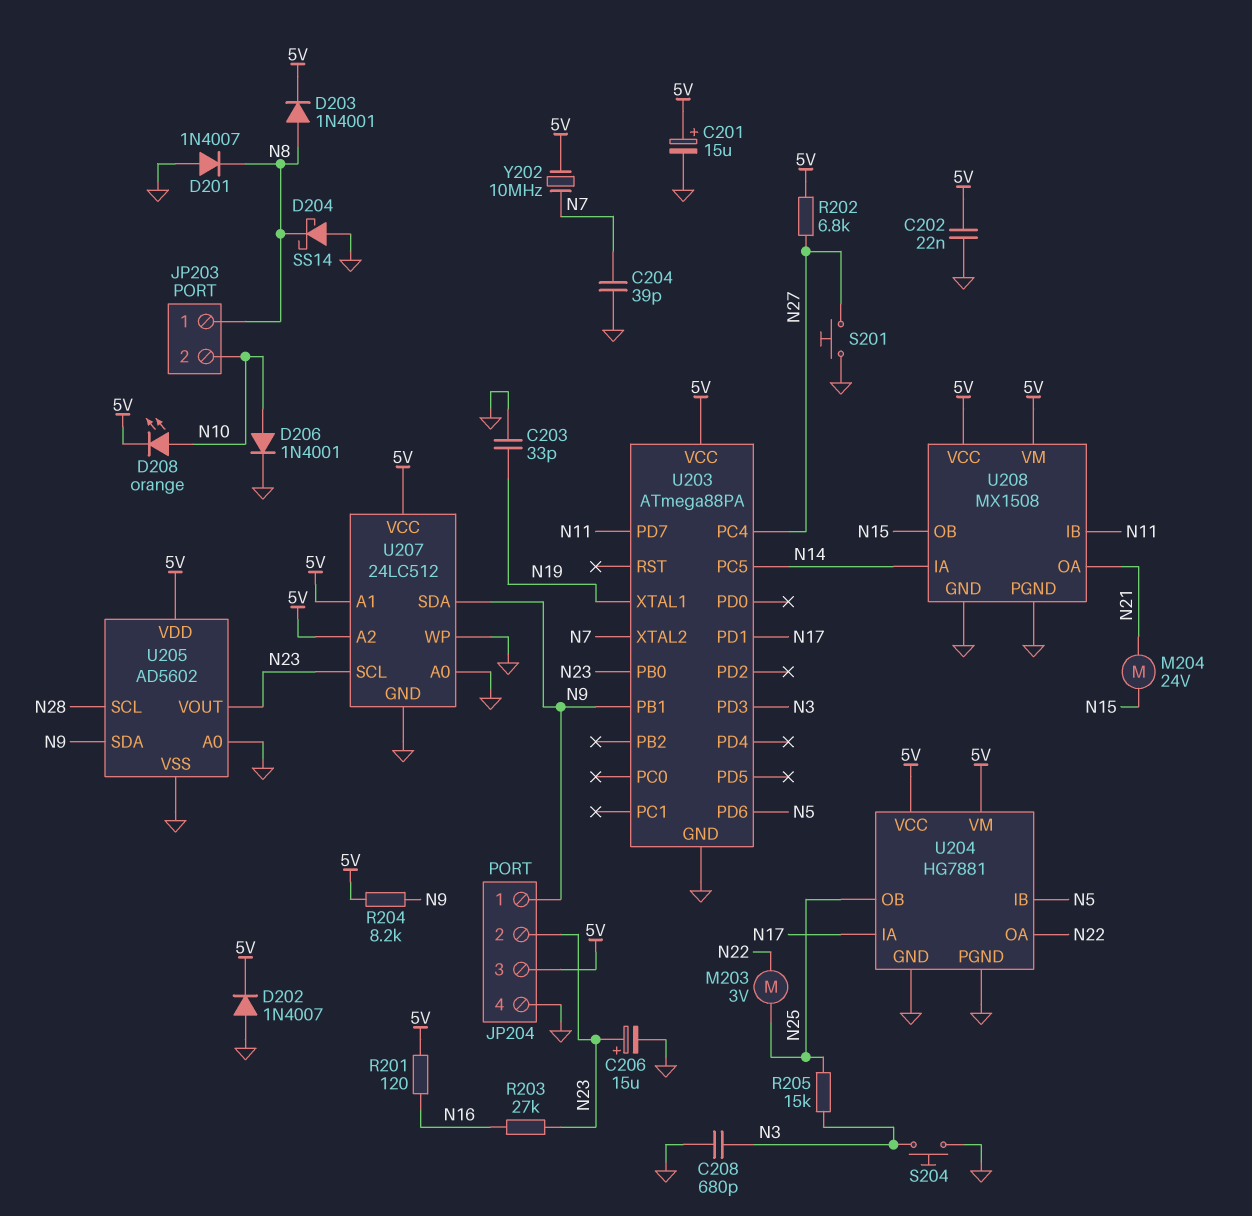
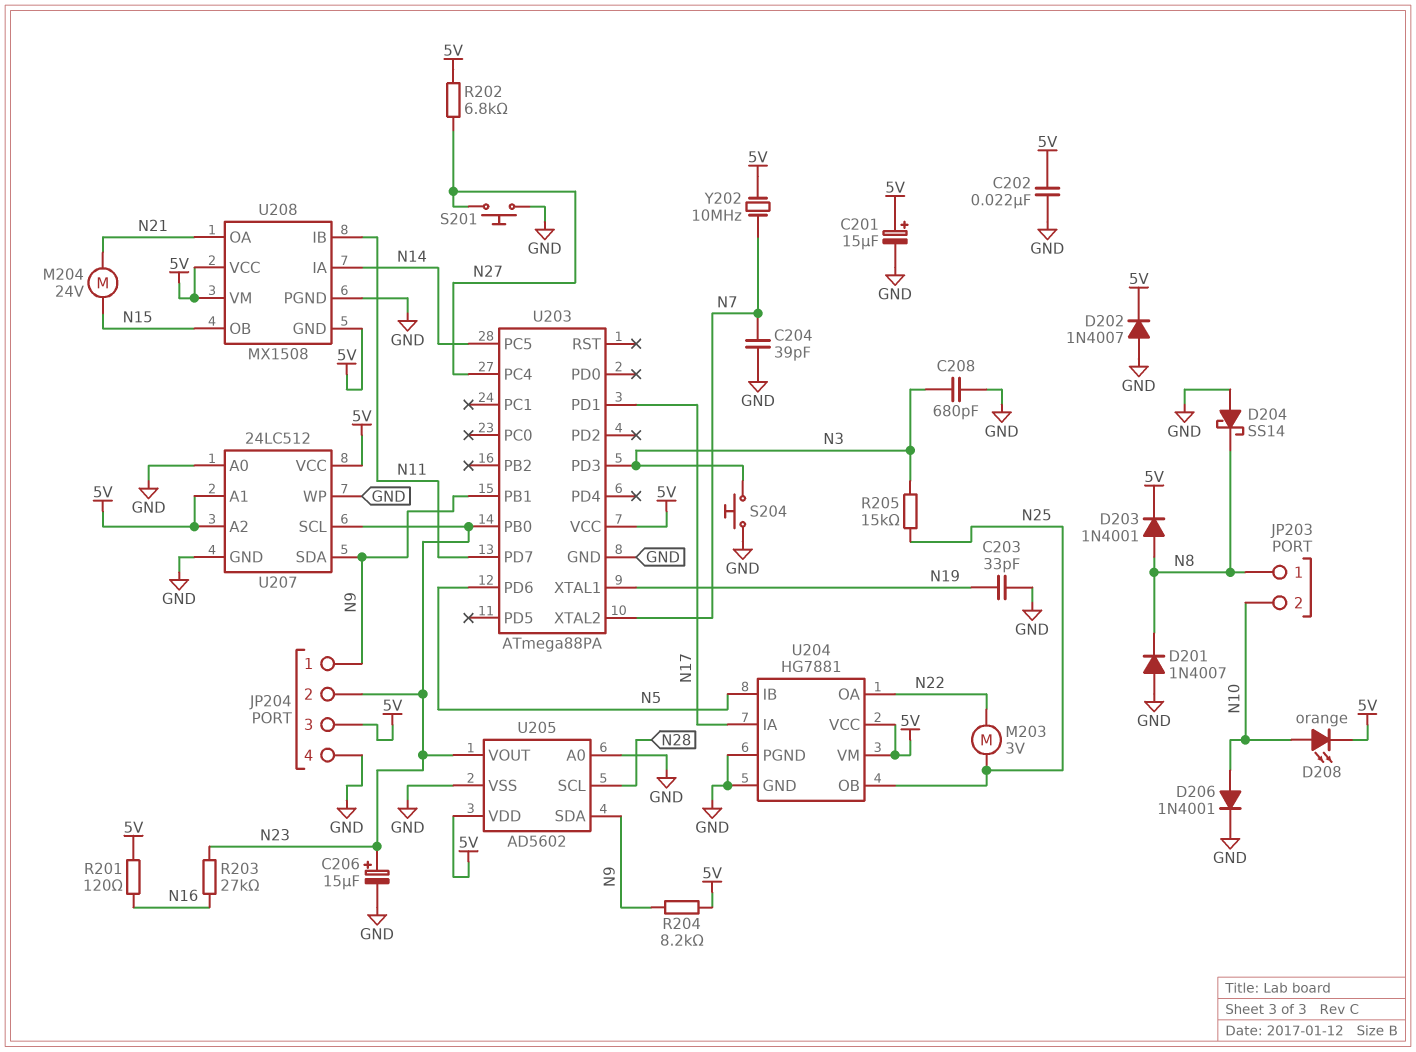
U208 pin GND: GND -> 5V

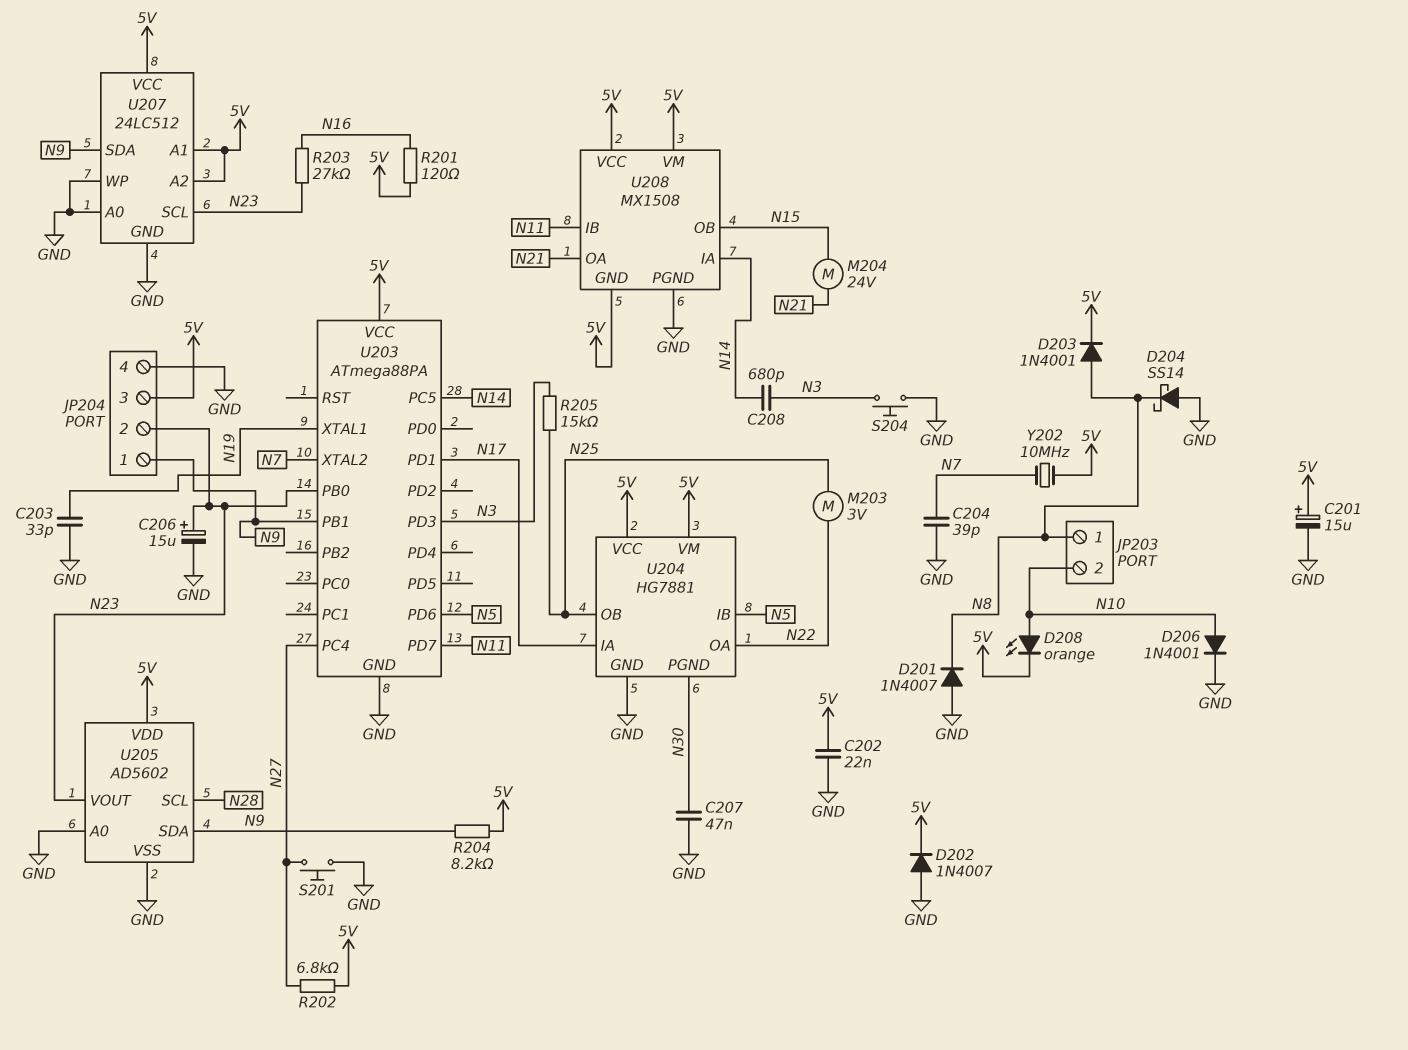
C207: none -> 47nF (GND, N30)
C208: 680pF (GND, N3) -> 680pF (N3, N14)
U204 pin PGND: GND -> N30

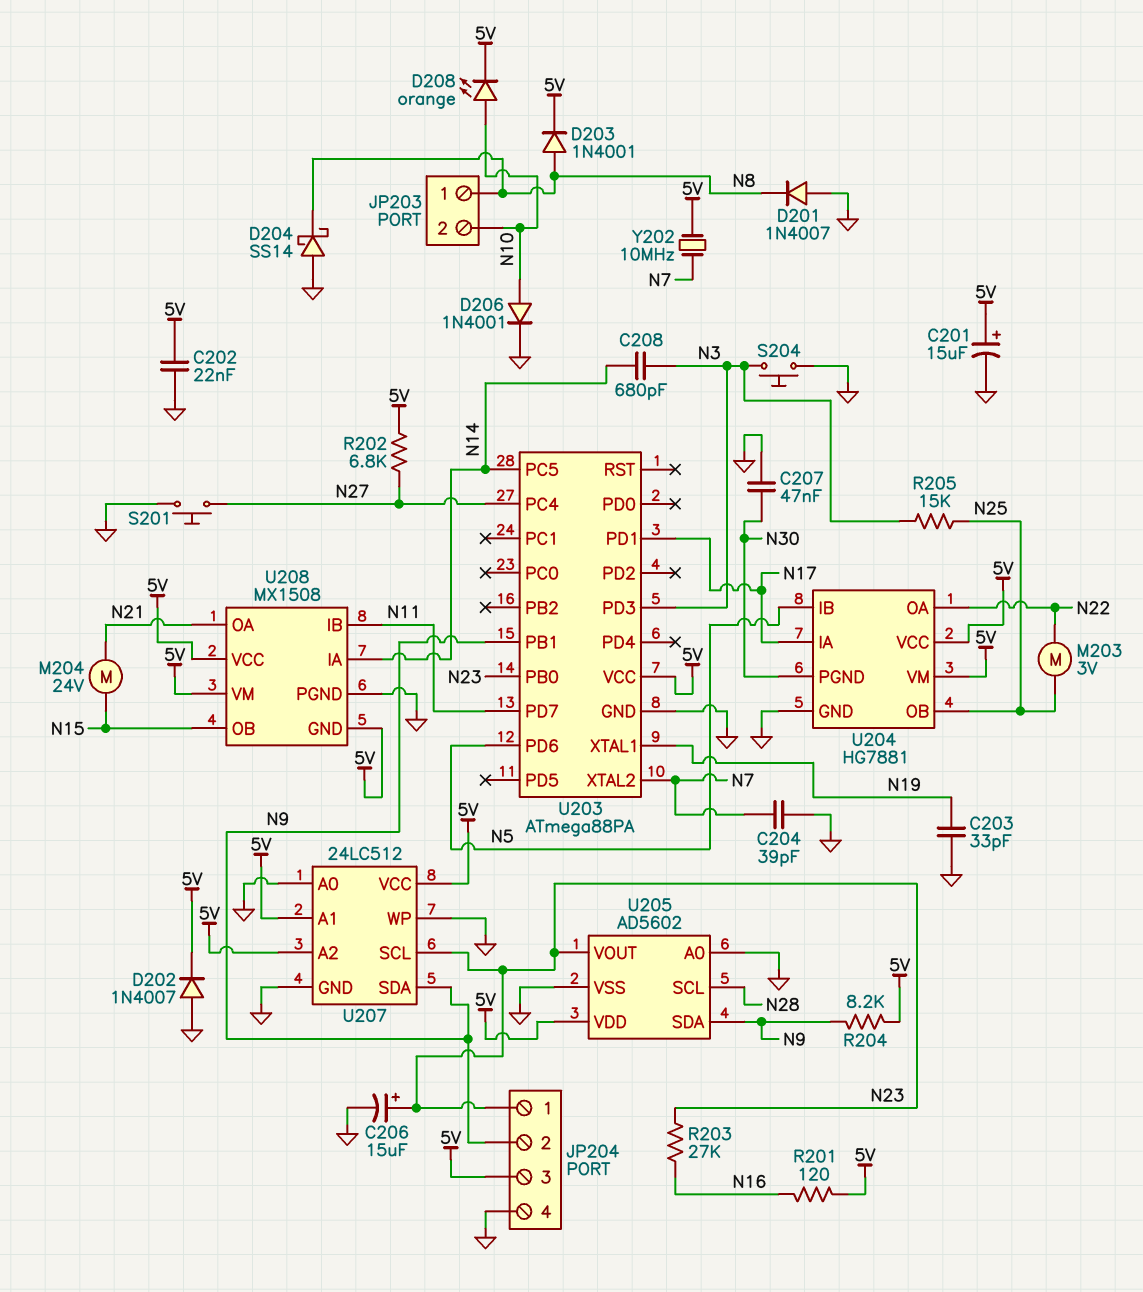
JP204 pin 1: N9 -> N23
JP204 pin 2: N23 -> N9

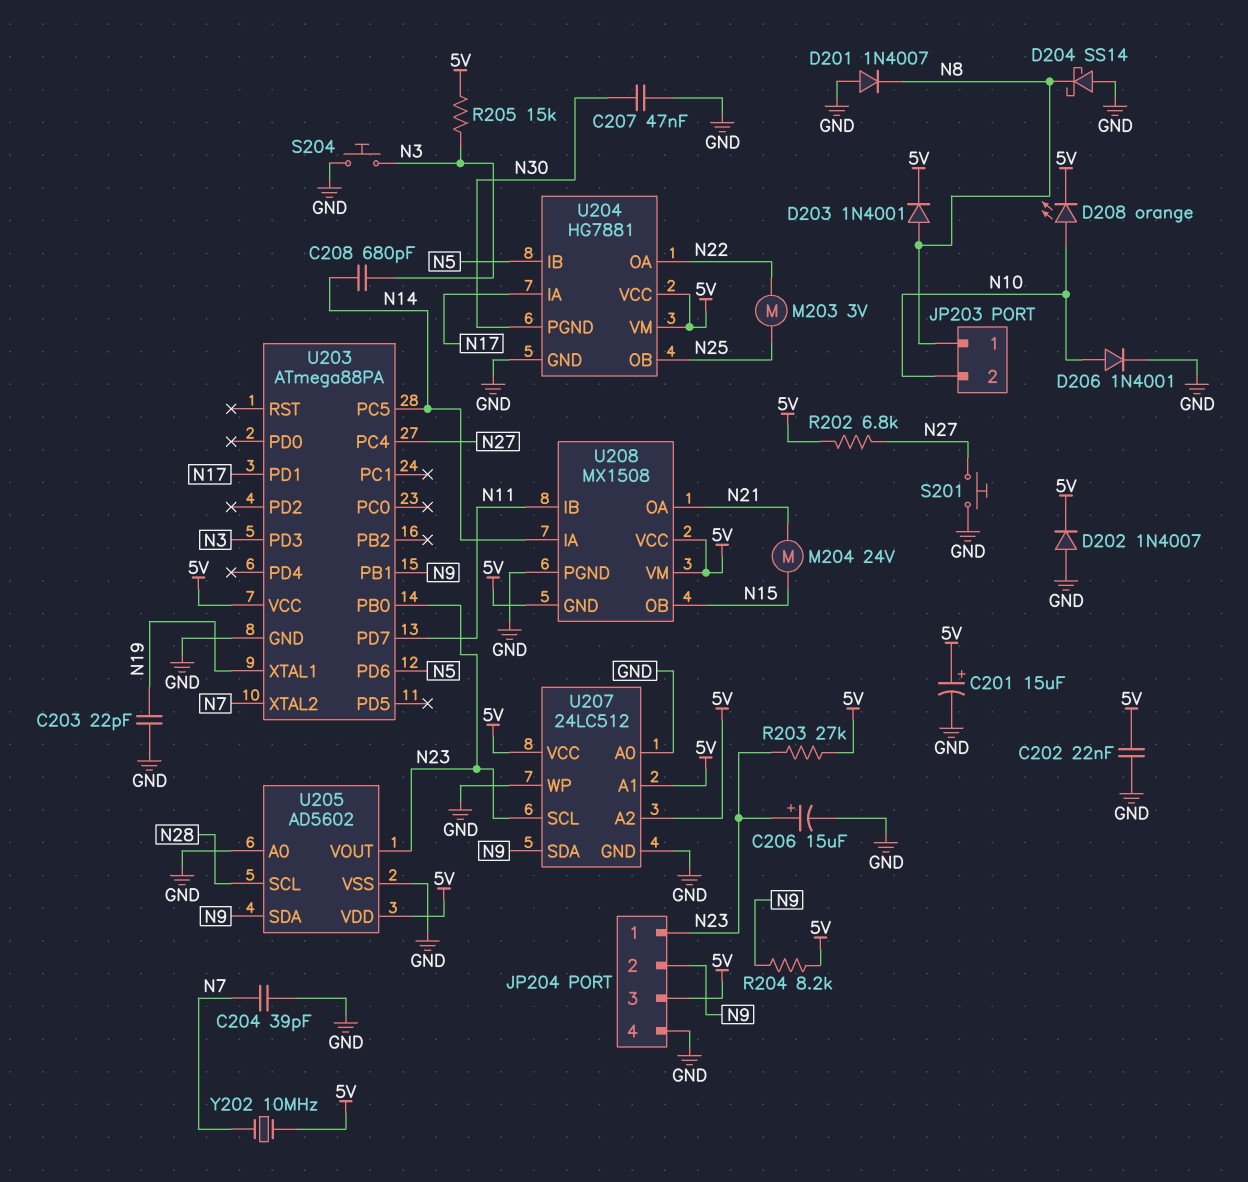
C203: 33pF (GND, N19) -> 22pF (GND, N19)
R201: 120 (5V, N16) -> none
R203: 27k (N16, N23) -> 27k (5V, N23)
R205: 15k (N3, N25) -> 15k (5V, N3)

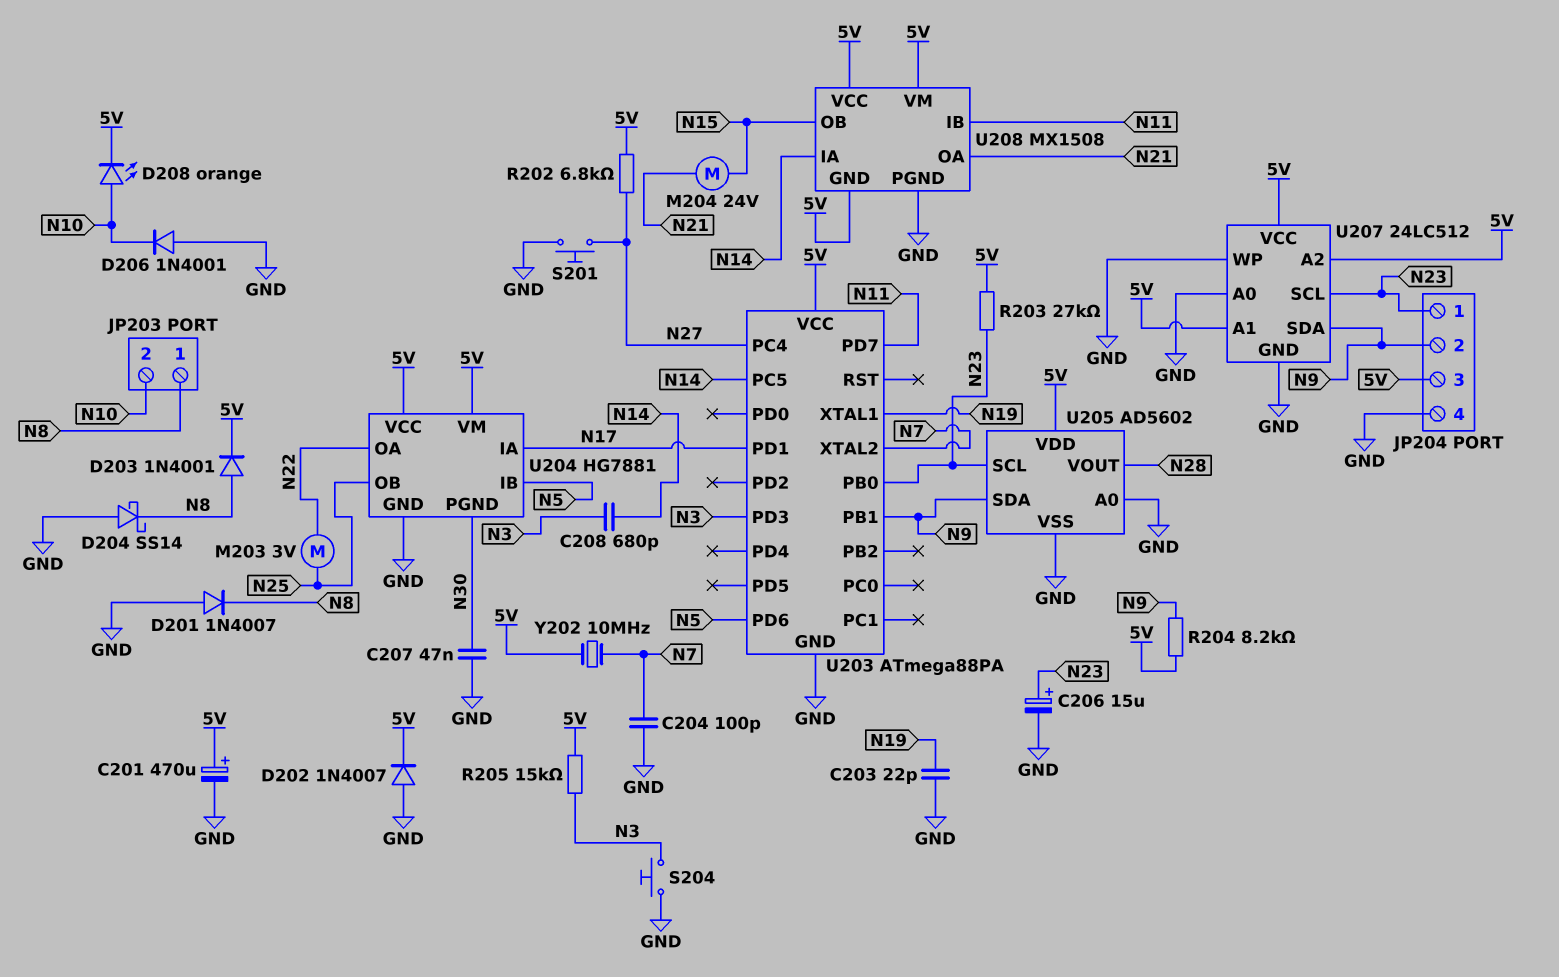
C201: 15uF (plus 5V, minus GND) -> 470uF (plus 5V, minus GND)
C202: 22nF (5V, GND) -> none
C204: 39pF (GND, N7) -> 100pF (GND, N7)
D206: diode 1N4001 (A N10, K GND) -> diode 1N4001 (A GND, K N10)
U205 pin SCL: N28 -> N23
U205 pin VOUT: N23 -> N28

